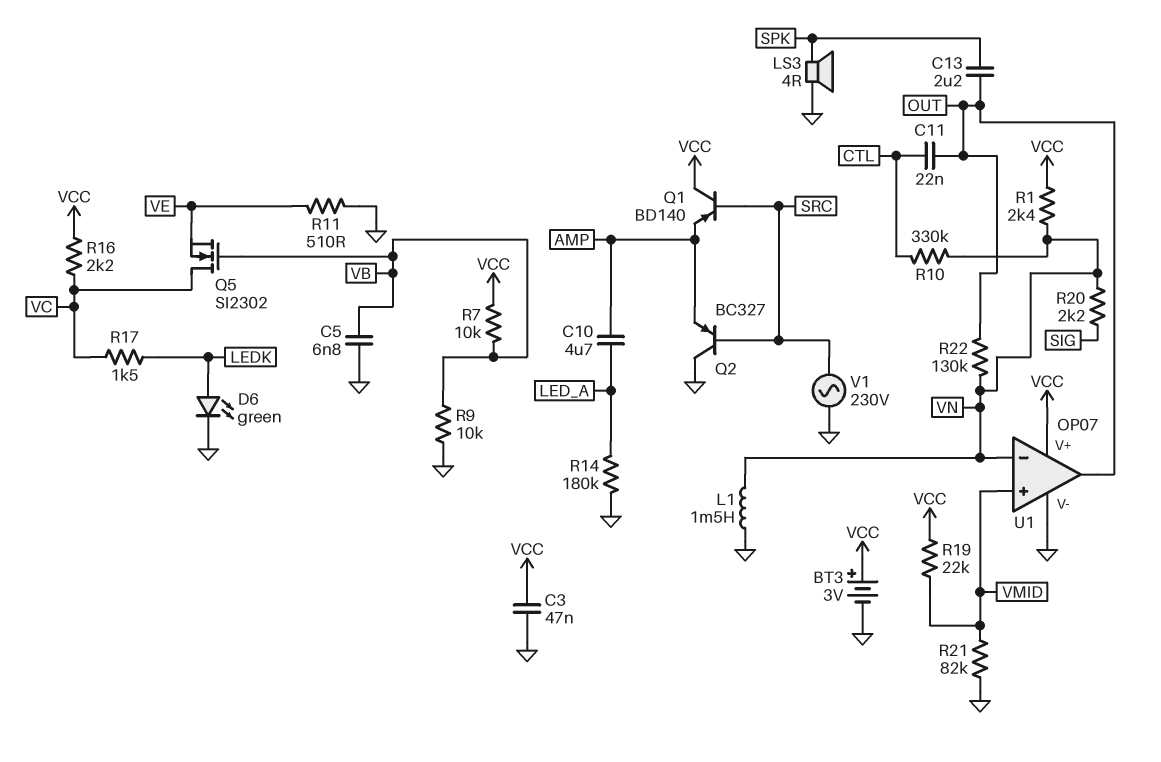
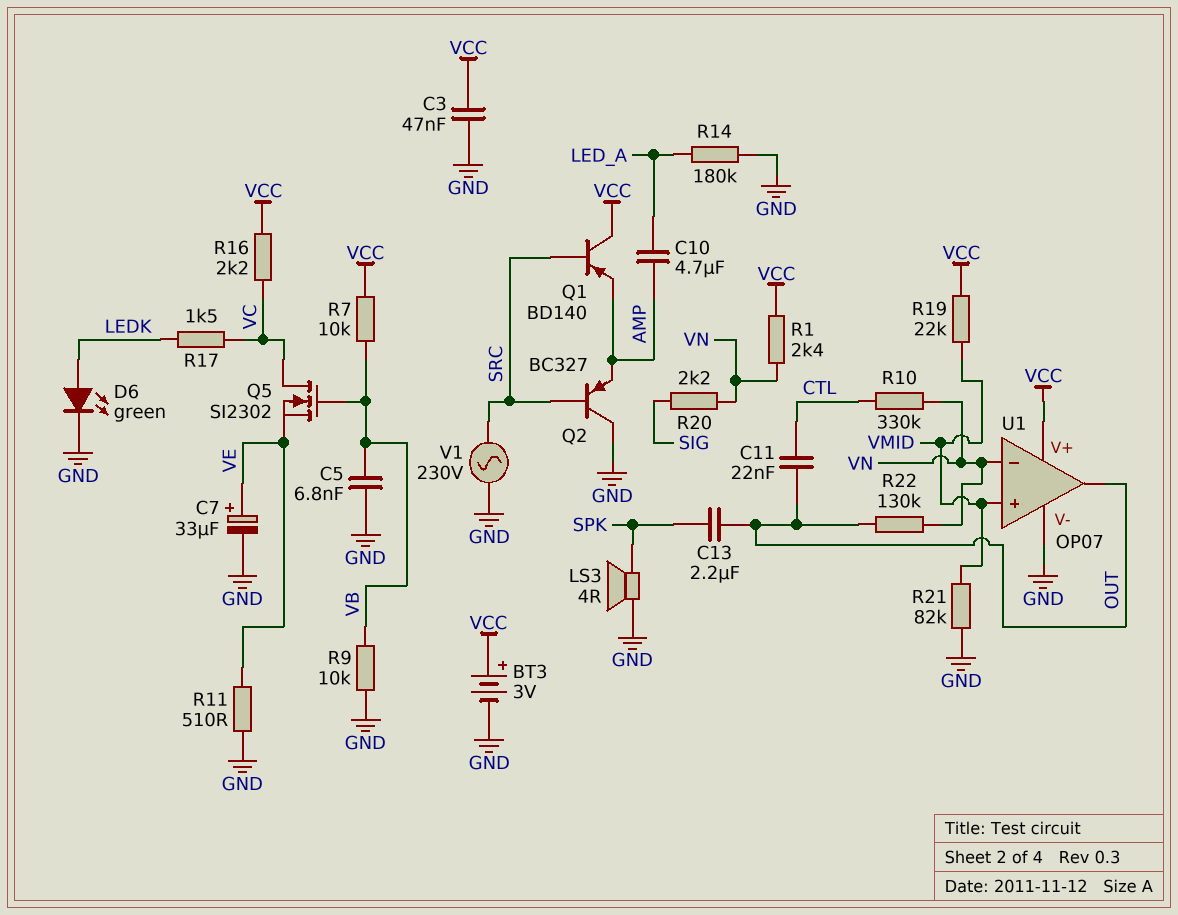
C7: none -> 33uF (plus VE, minus GND)
L1: 1.5mH (GND, VN) -> none

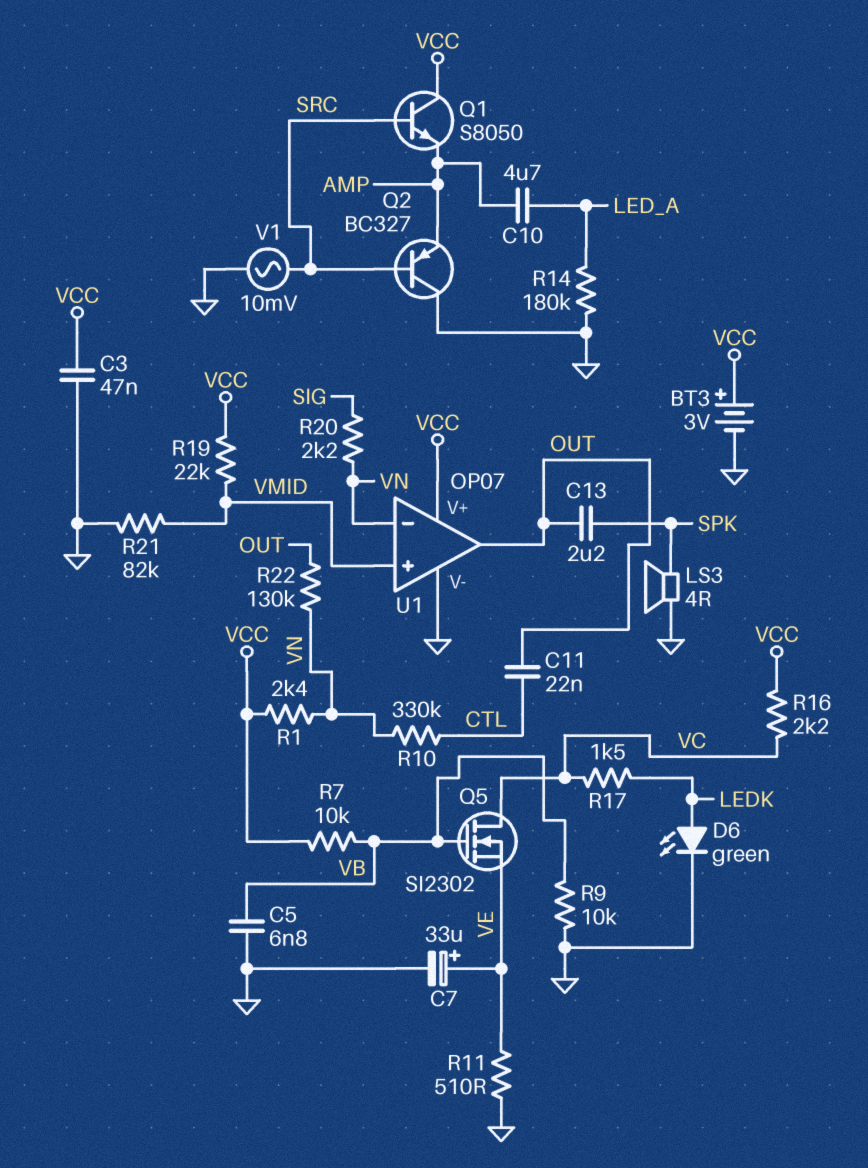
Q1: PNP BD140 (B SRC, C VCC, E AMP) -> NPN S8050 (B SRC, C VCC, E AMP)
V1: AC 230V (GND, SRC) -> AC 10mV (GND, SRC)

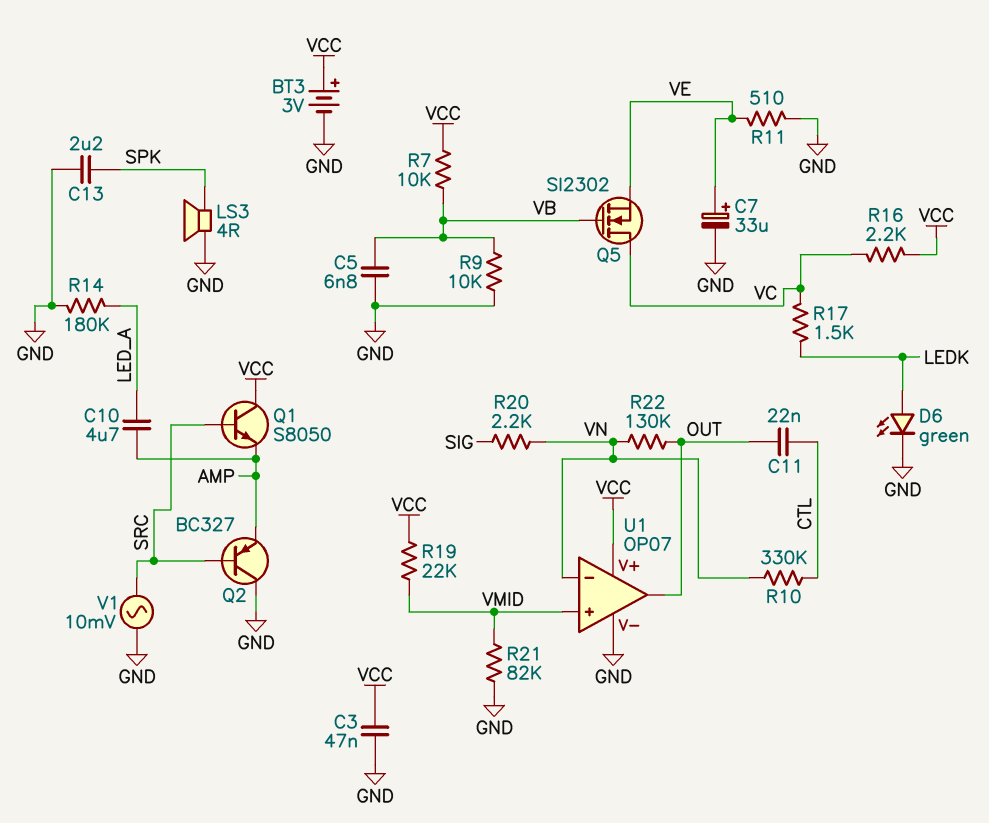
C13: 2.2uF (OUT, SPK) -> 2.2uF (GND, SPK)
R1: 2.4k (VCC, VN) -> none

